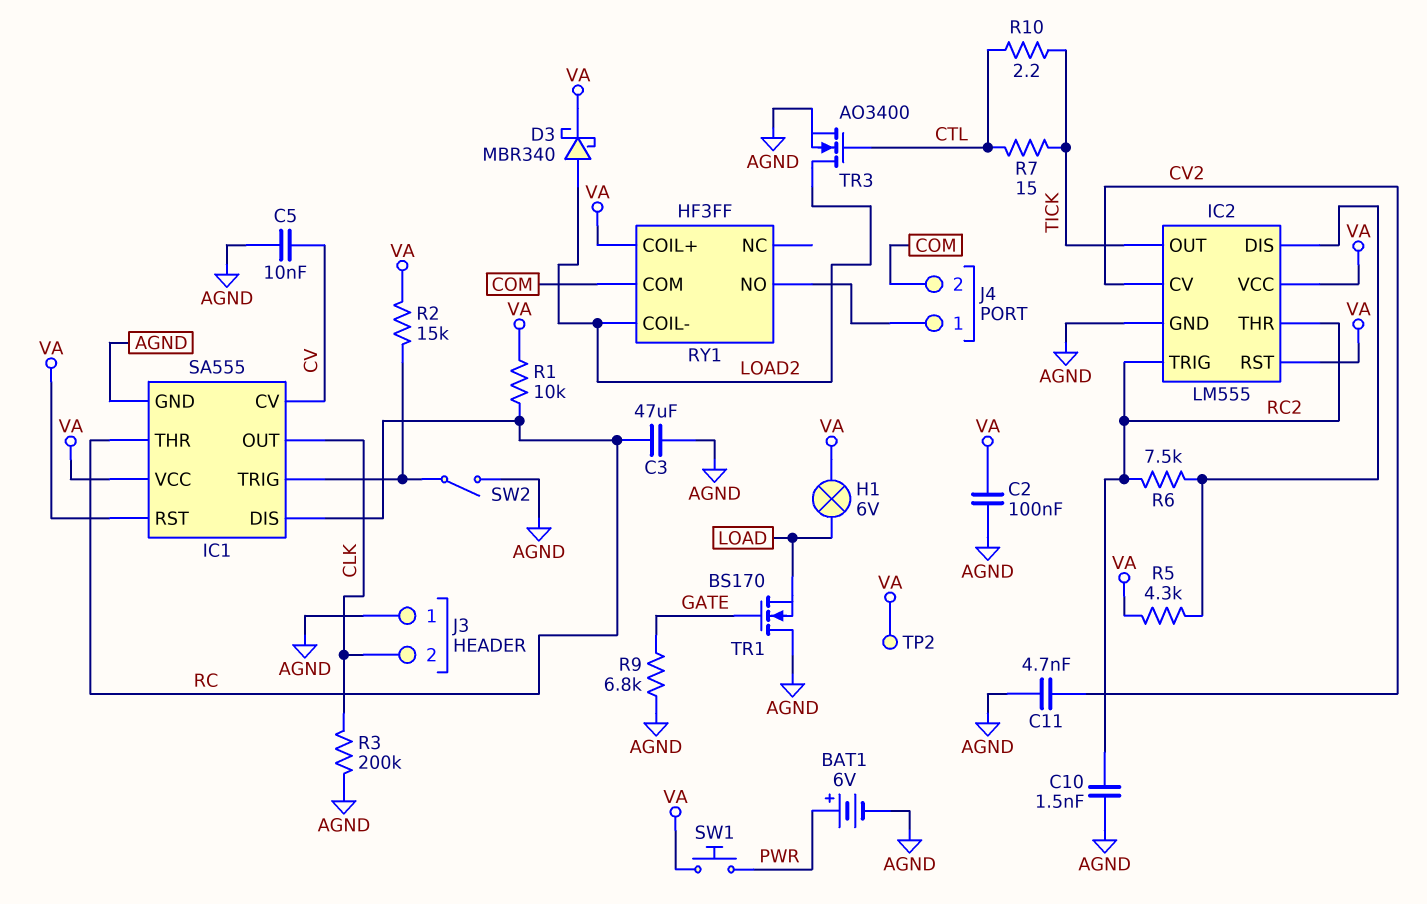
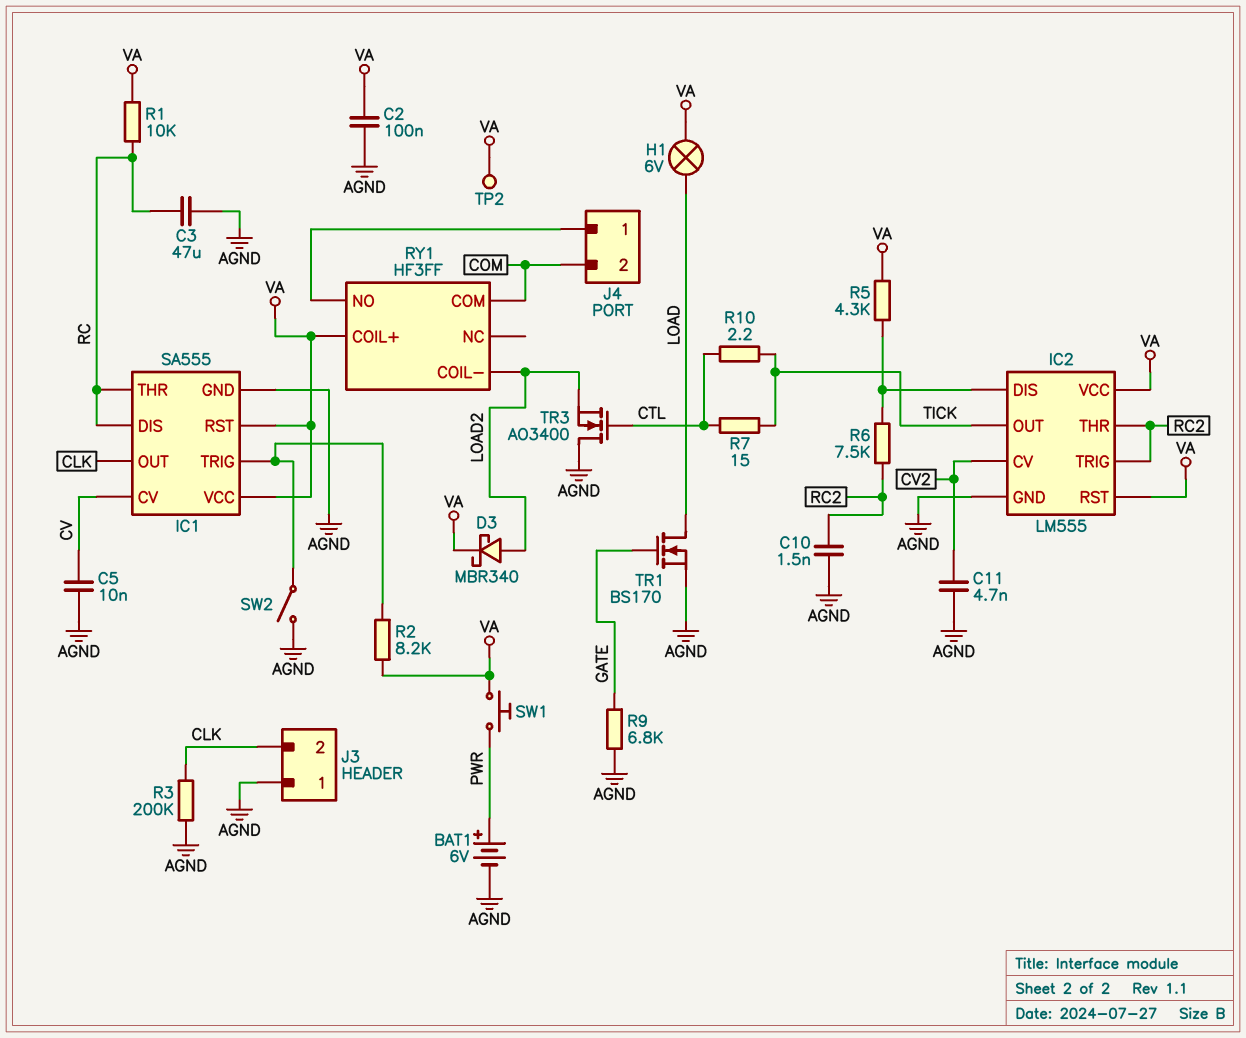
R2: 15k (IC1/TRIG, VA) -> 8.2k (IC1/TRIG, VA)
TR1: NMOS BS170 (G GATE, D AGND, S LOAD) -> NMOS BS170 (G GATE, D LOAD, S AGND)
TR3: NMOS AO3400 (G CTL, D LOAD2, S AGND) -> NMOS AO3400 (G CTL, D AGND, S LOAD2)

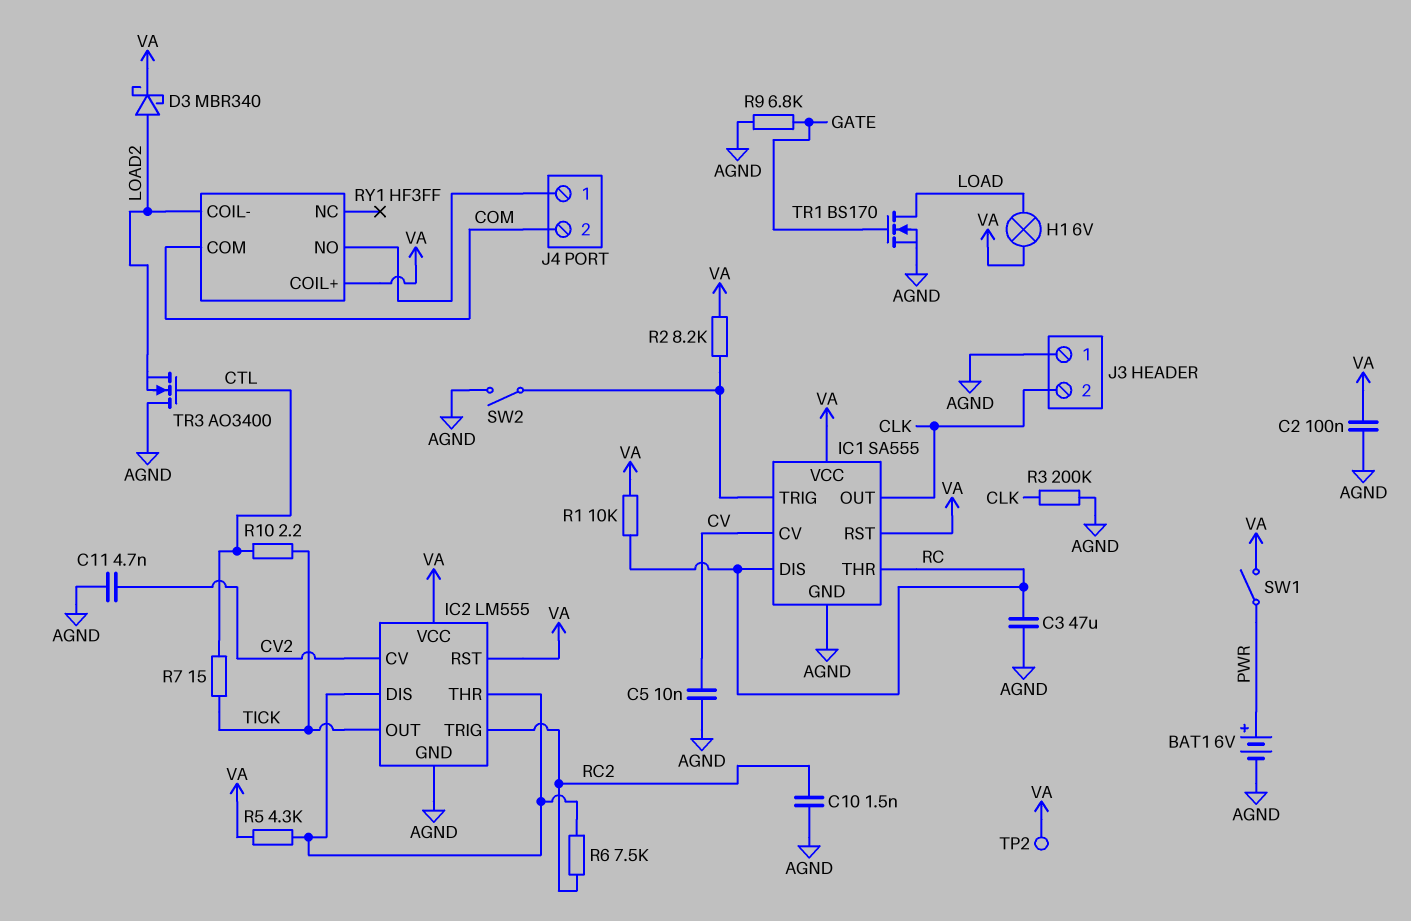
IC2 pin THR: RC2 -> IC2/DIS
SW1: button (PWR, VA) -> switch (PWR, VA)

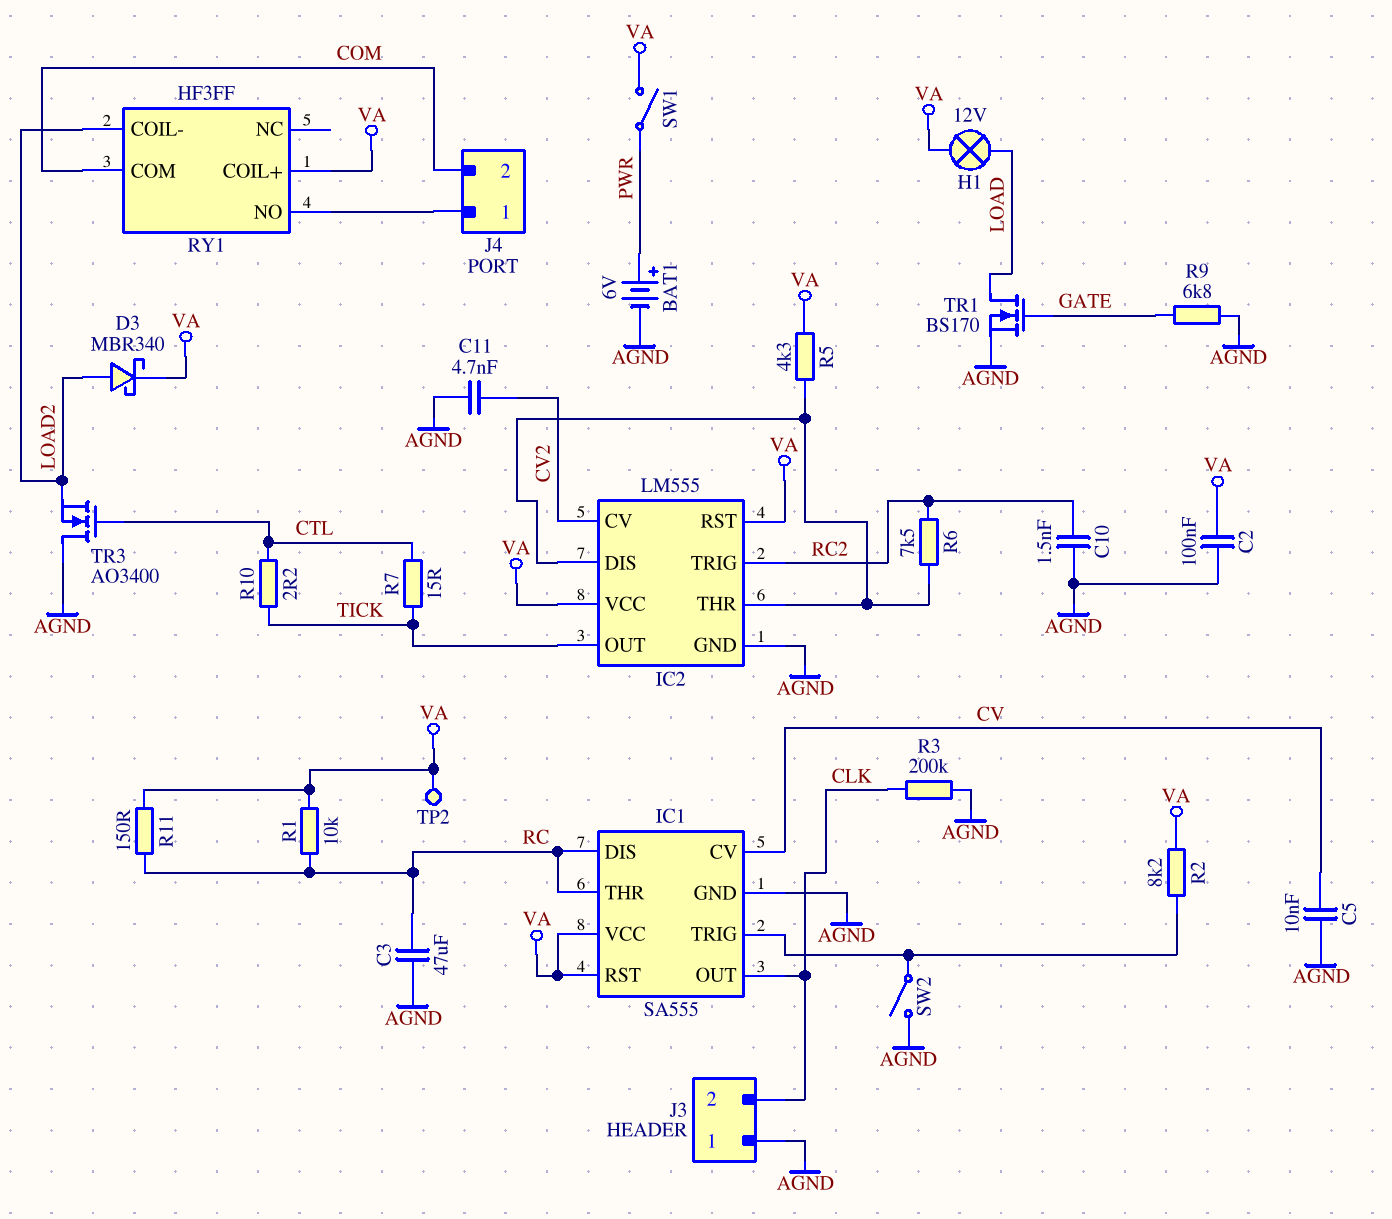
H1: lamp 6V (LOAD, VA) -> lamp 12V (LOAD, VA)
R11: none -> 150 (RC, VA)

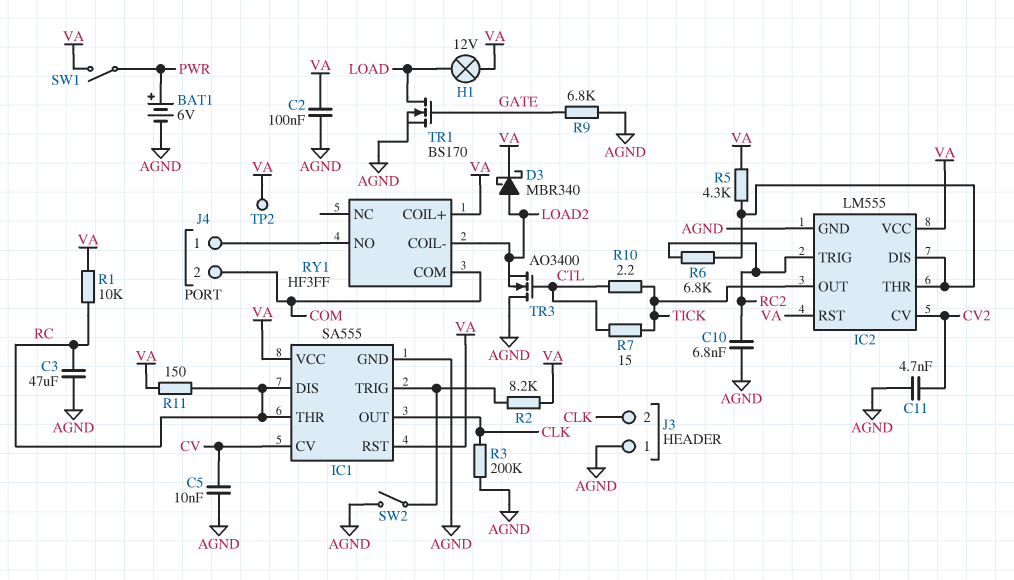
C10: 1.5nF (AGND, RC2) -> 6.8nF (AGND, RC2)
R6: 7.5k (IC2/DIS, RC2) -> 6.8k (IC2/DIS, RC2)

